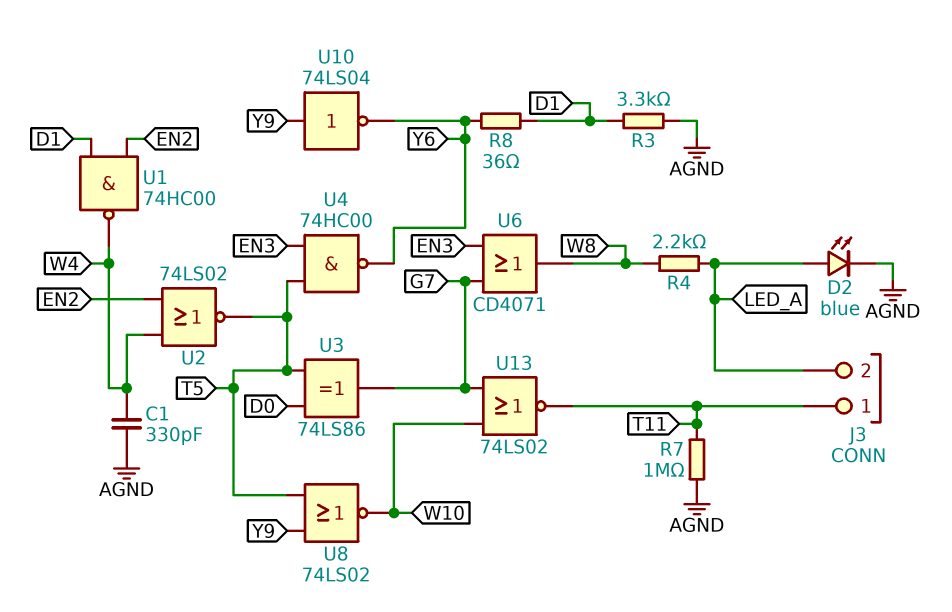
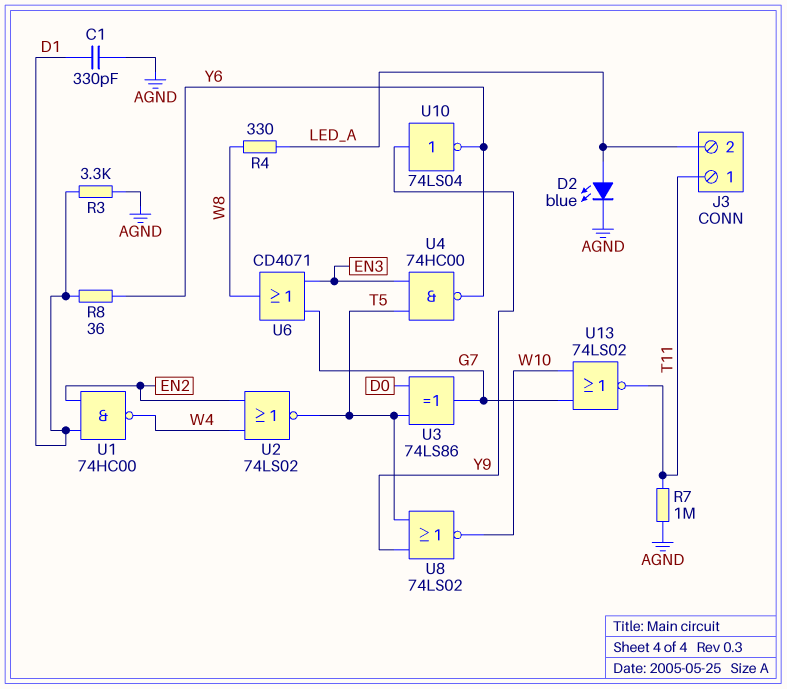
C1: 330pF (AGND, W4) -> 330pF (AGND, D1)
R4: 2.2k (LED_A, W8) -> 330 (LED_A, W8)

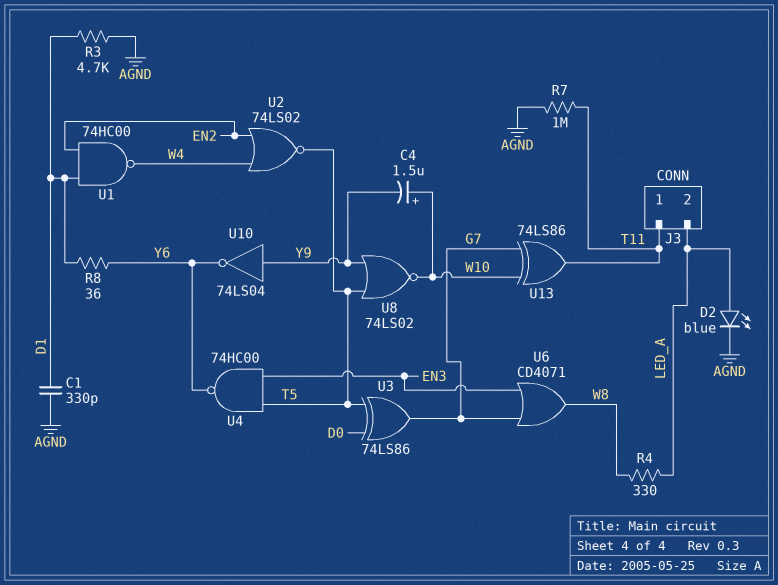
C4: none -> 1.5uF (plus W10, minus Y9)
R3: 3.3k (AGND, D1) -> 4.7k (AGND, D1)
U13: NOR 74LS02 (in G7, in W10, out T11) -> XOR 74LS86 (in G7, in W10, out T11)

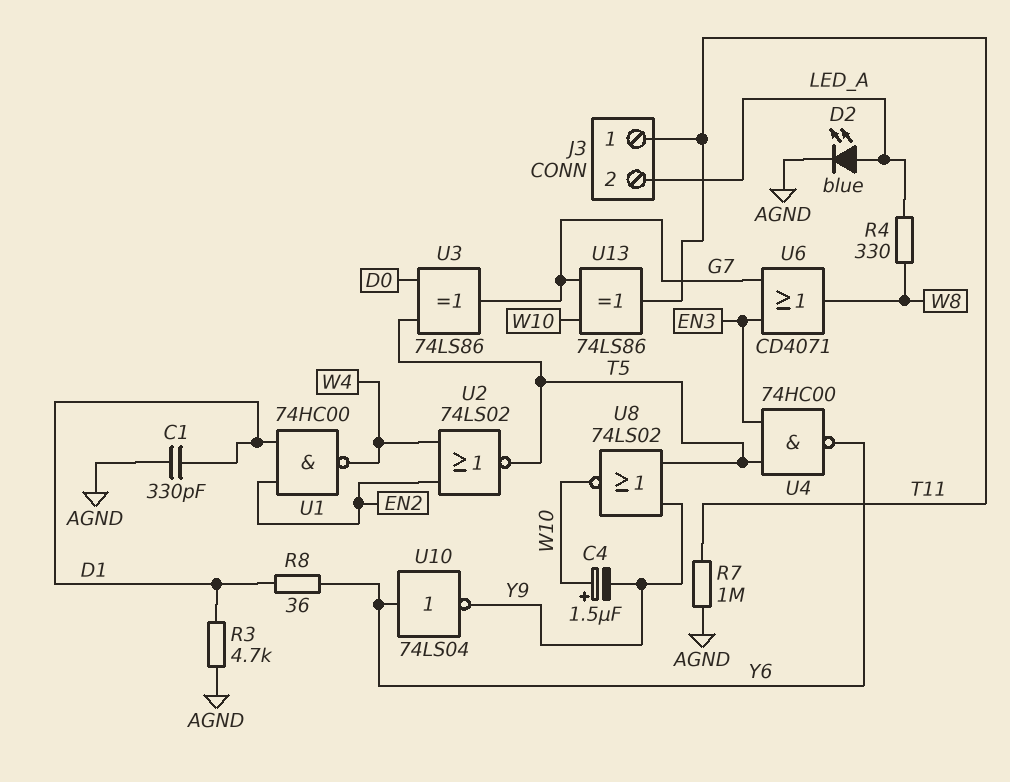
U10: NOT 74LS04 (in Y9, out Y6) -> NOT 74LS04 (in Y6, out Y9)

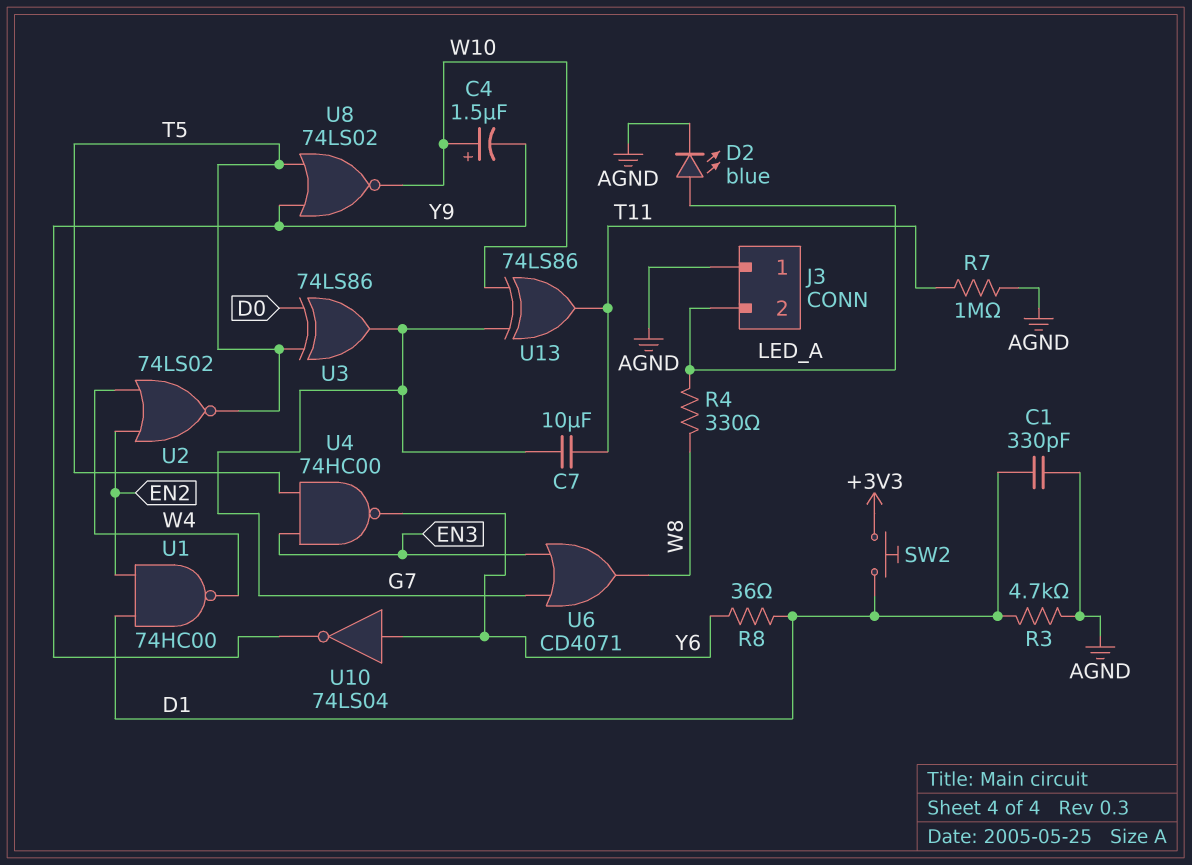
C7: none -> 10uF (G7, T11)
J3 pin 1: T11 -> AGND
SW2: none -> button (+3V3, D1)

